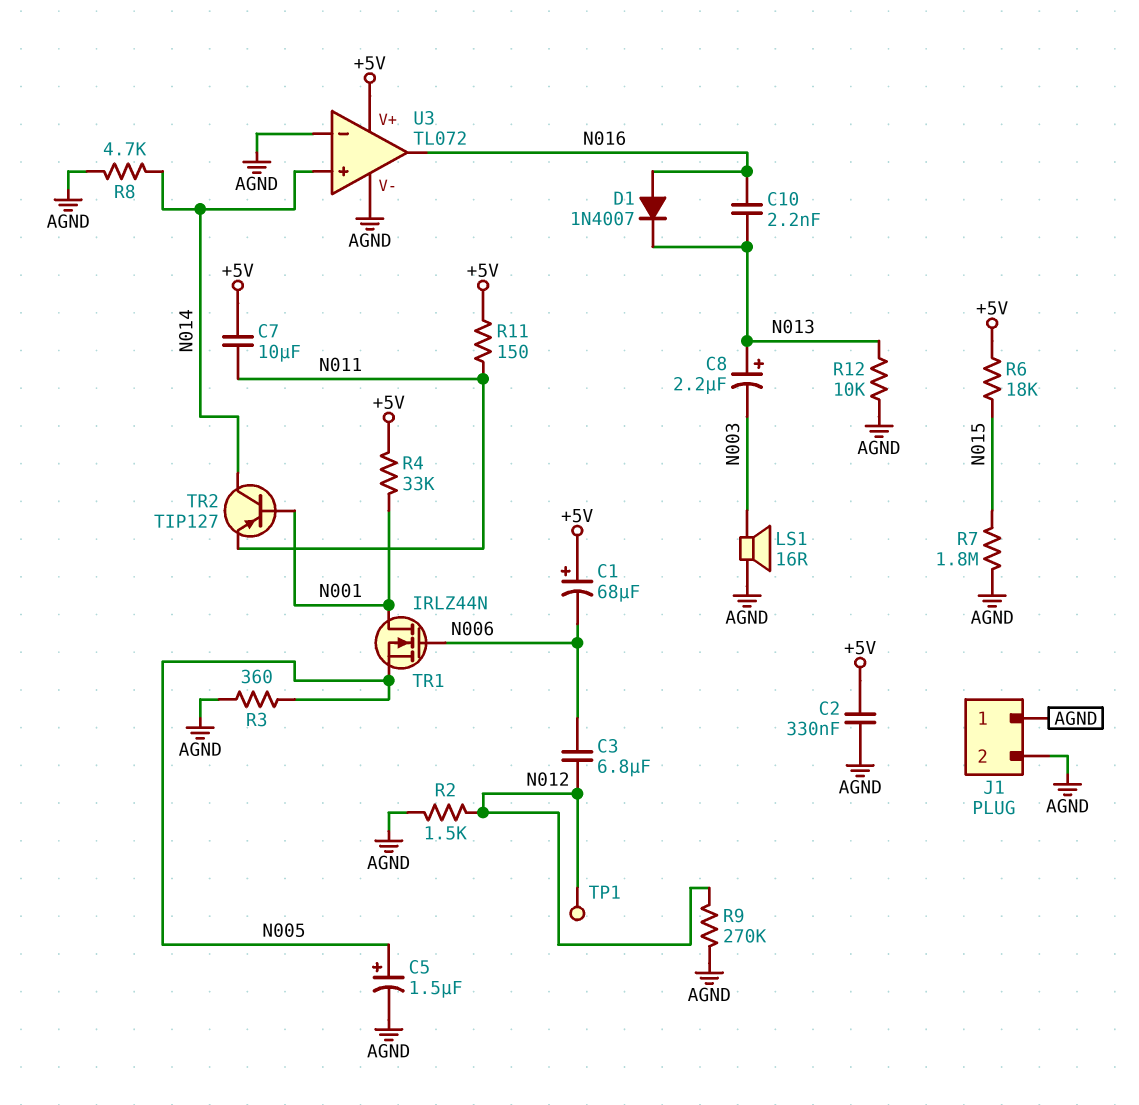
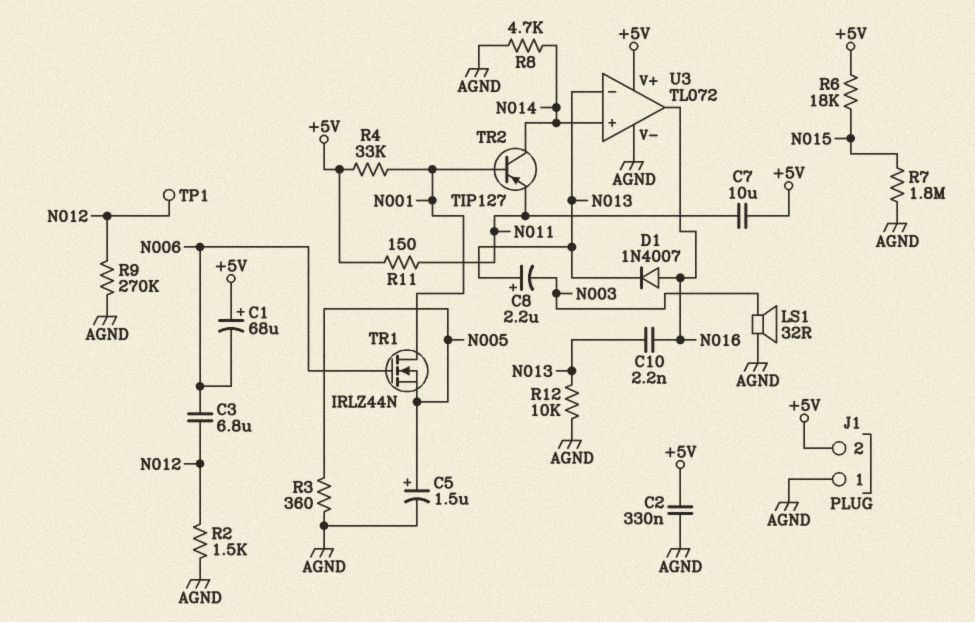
J1 pin 2: AGND -> +5V
LS1: speaker 16R (AGND, N003) -> speaker 32R (AGND, N003)
U3 pin in-: AGND -> N013

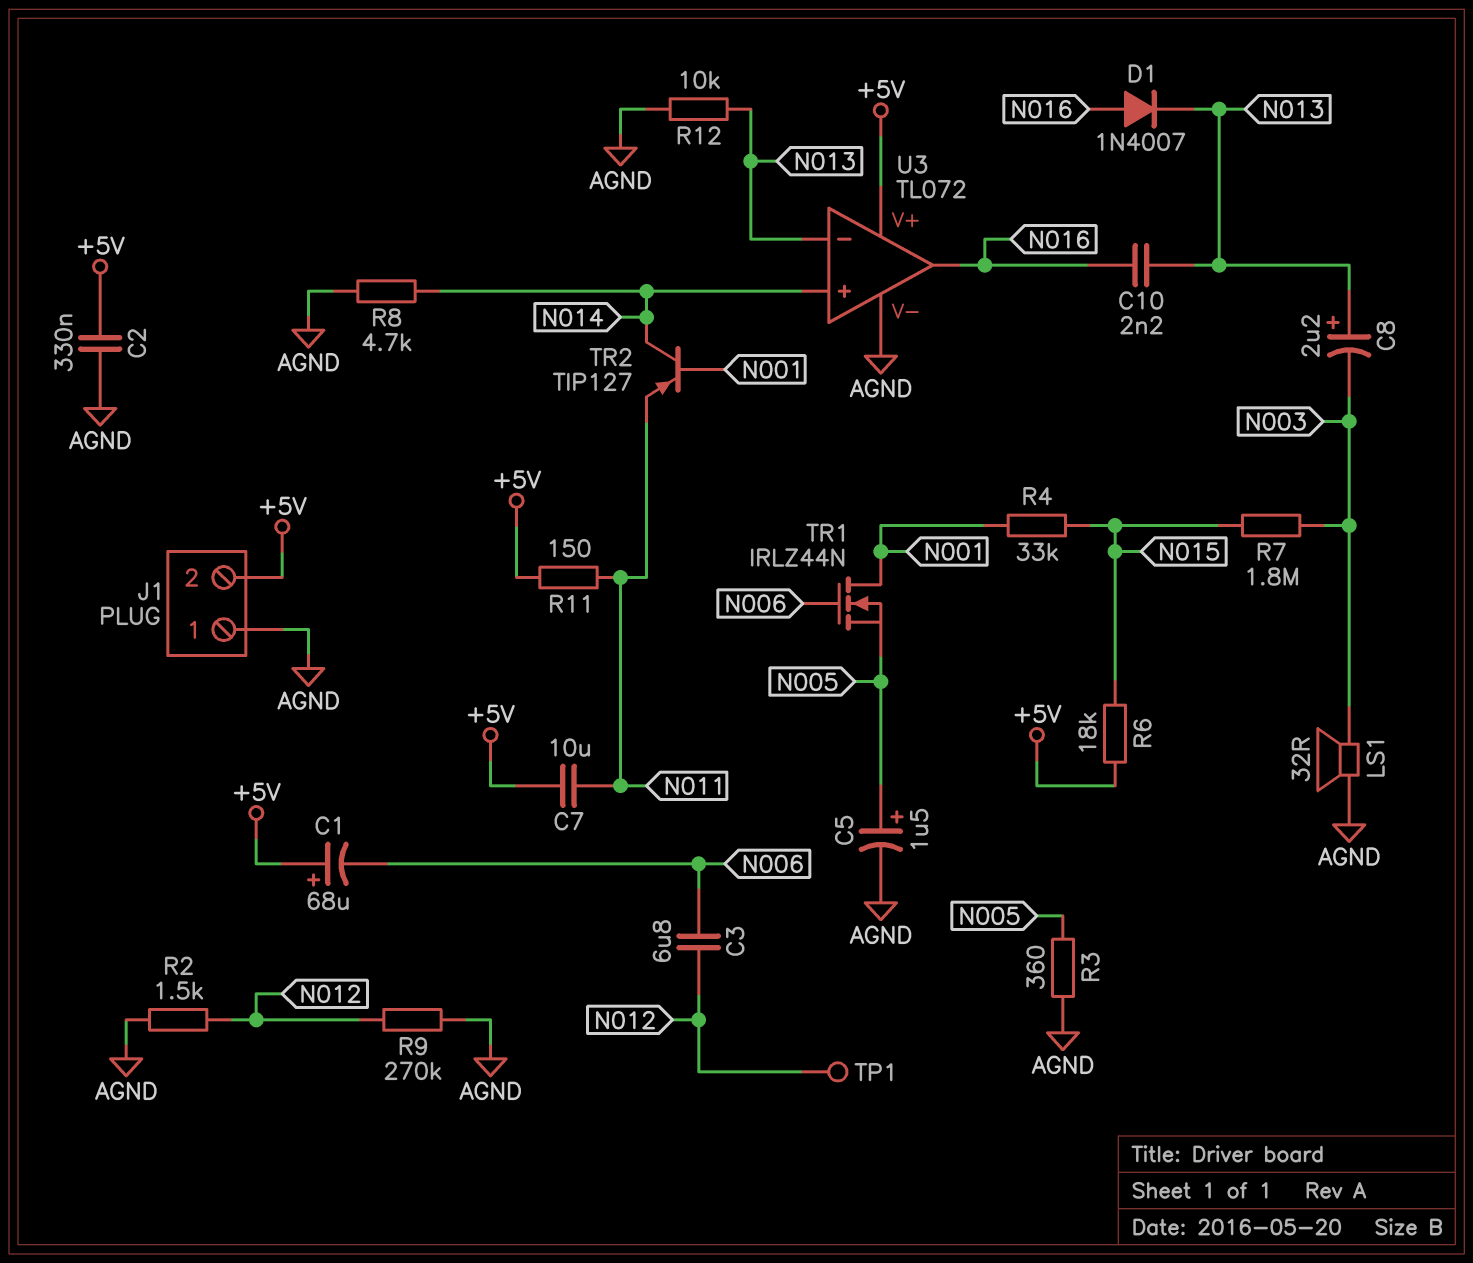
R4: 33k (+5V, N001) -> 33k (N001, N015)
R7: 1.8M (AGND, N015) -> 1.8M (N003, N015)

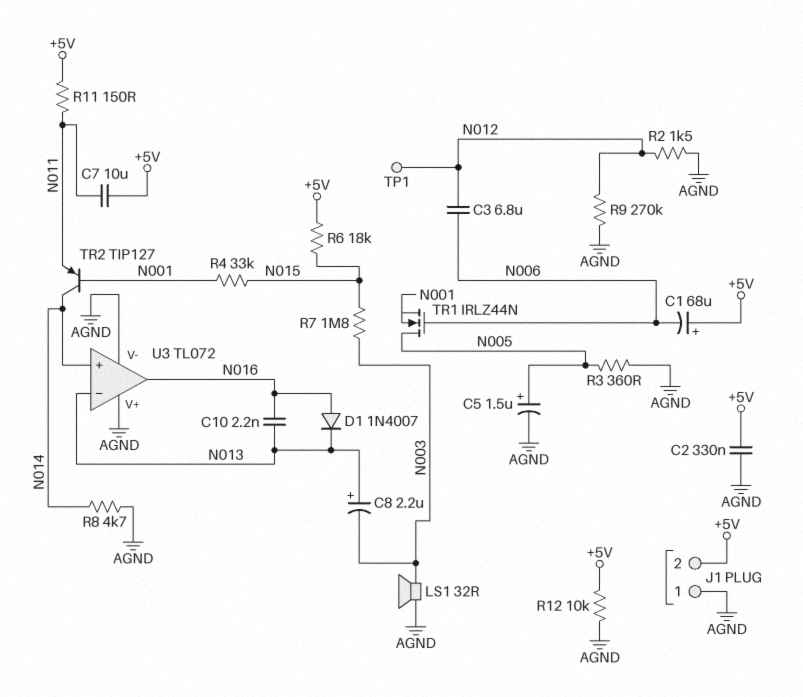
R12: 10k (AGND, N013) -> 10k (+5V, AGND)
TR1: NMOS IRLZ44N (G N006, D N001, S N005) -> NMOS IRLZ44N (G N006, D N005, S N001)
U3 pin V+: +5V -> AGND

